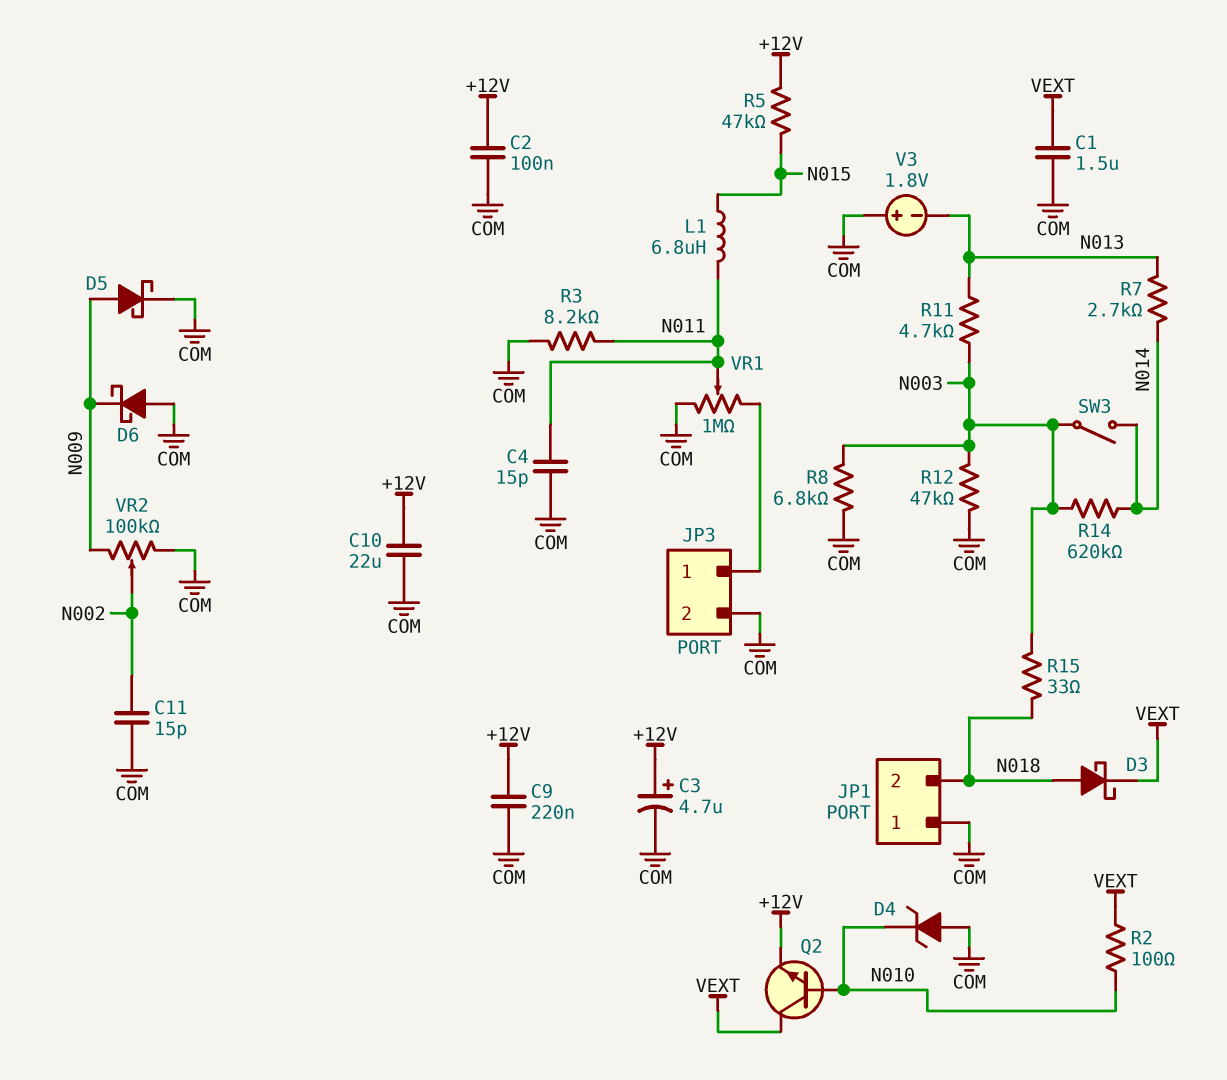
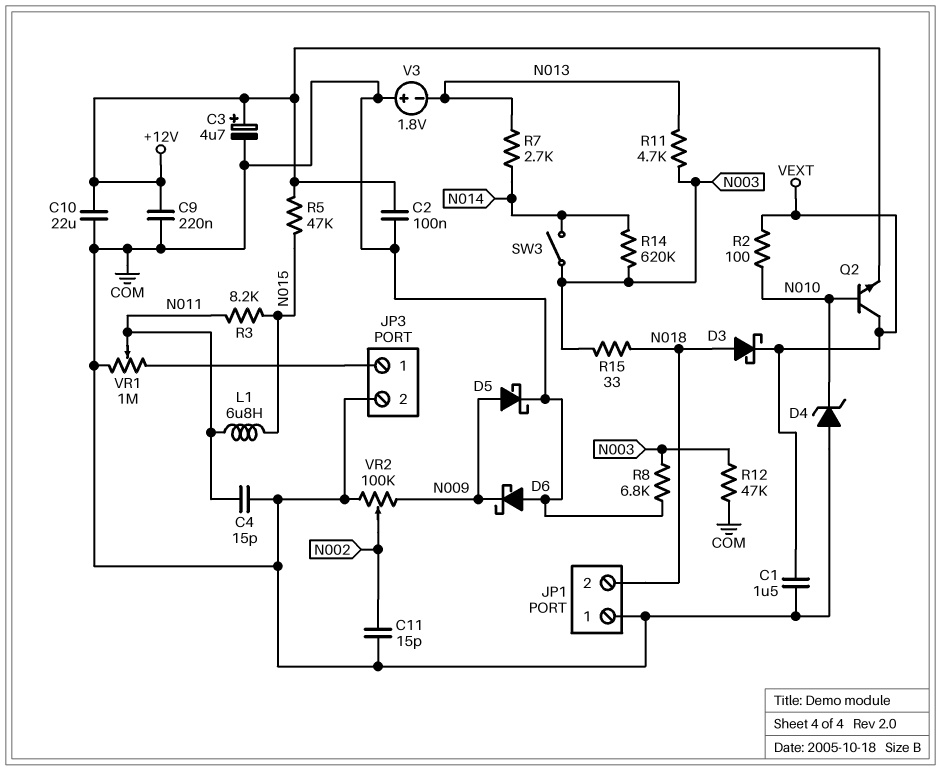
R3: 8.2k (COM, N011) -> 8.2k (N011, N015)

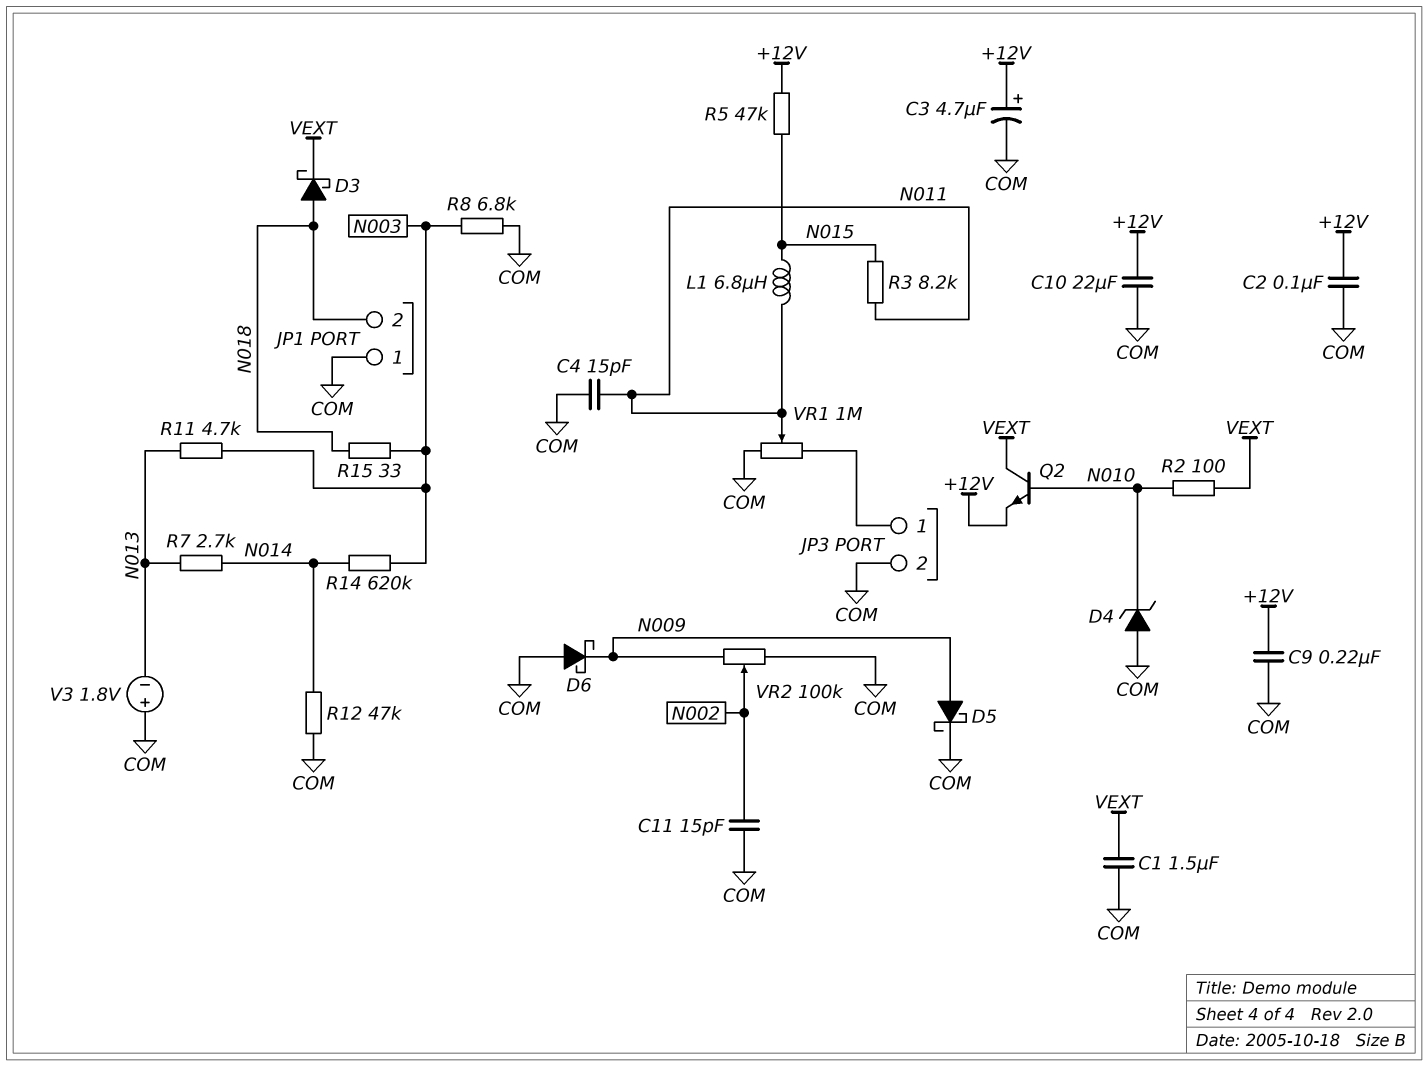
R12: 47k (COM, N003) -> 47k (COM, N014)
SW3: switch (N003, N014) -> none

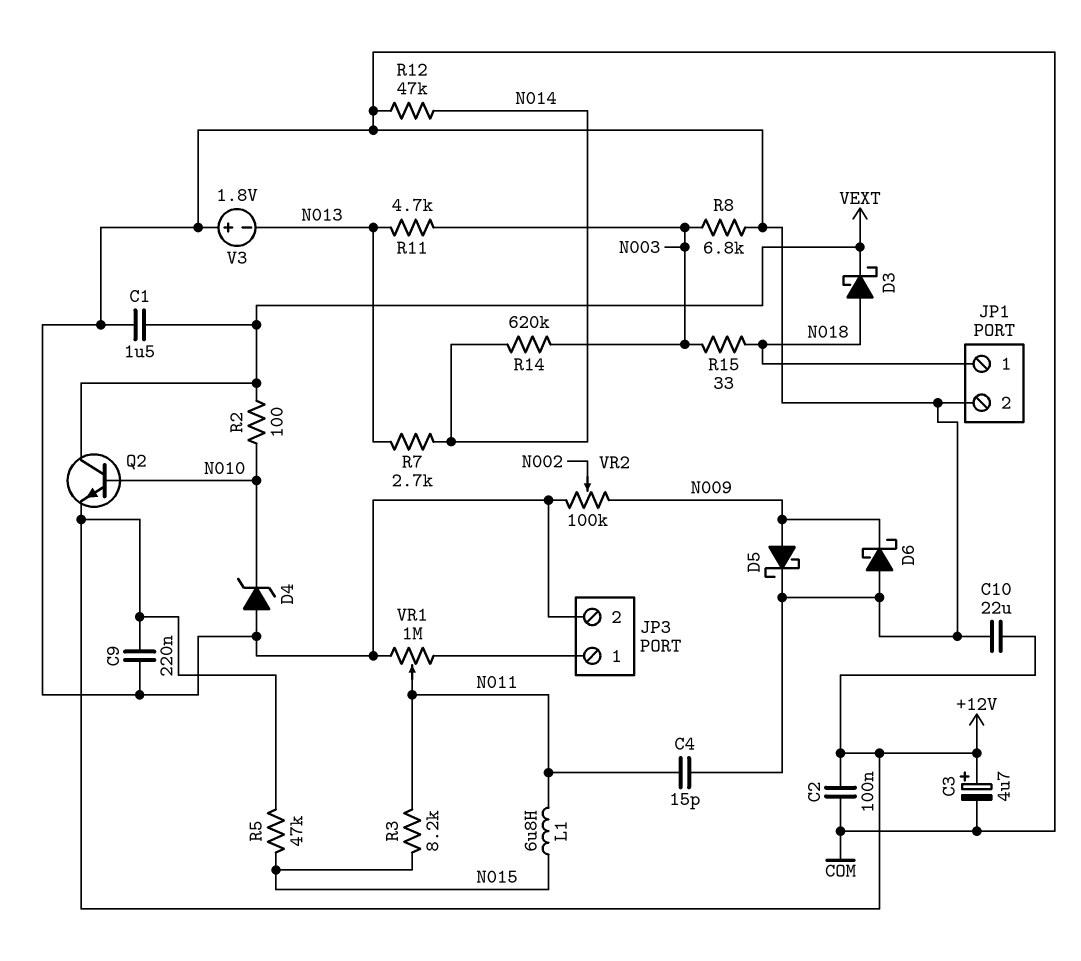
C11: 15pF (COM, N002) -> none
JP1 pin 1: COM -> N018
JP1 pin 2: N018 -> COM

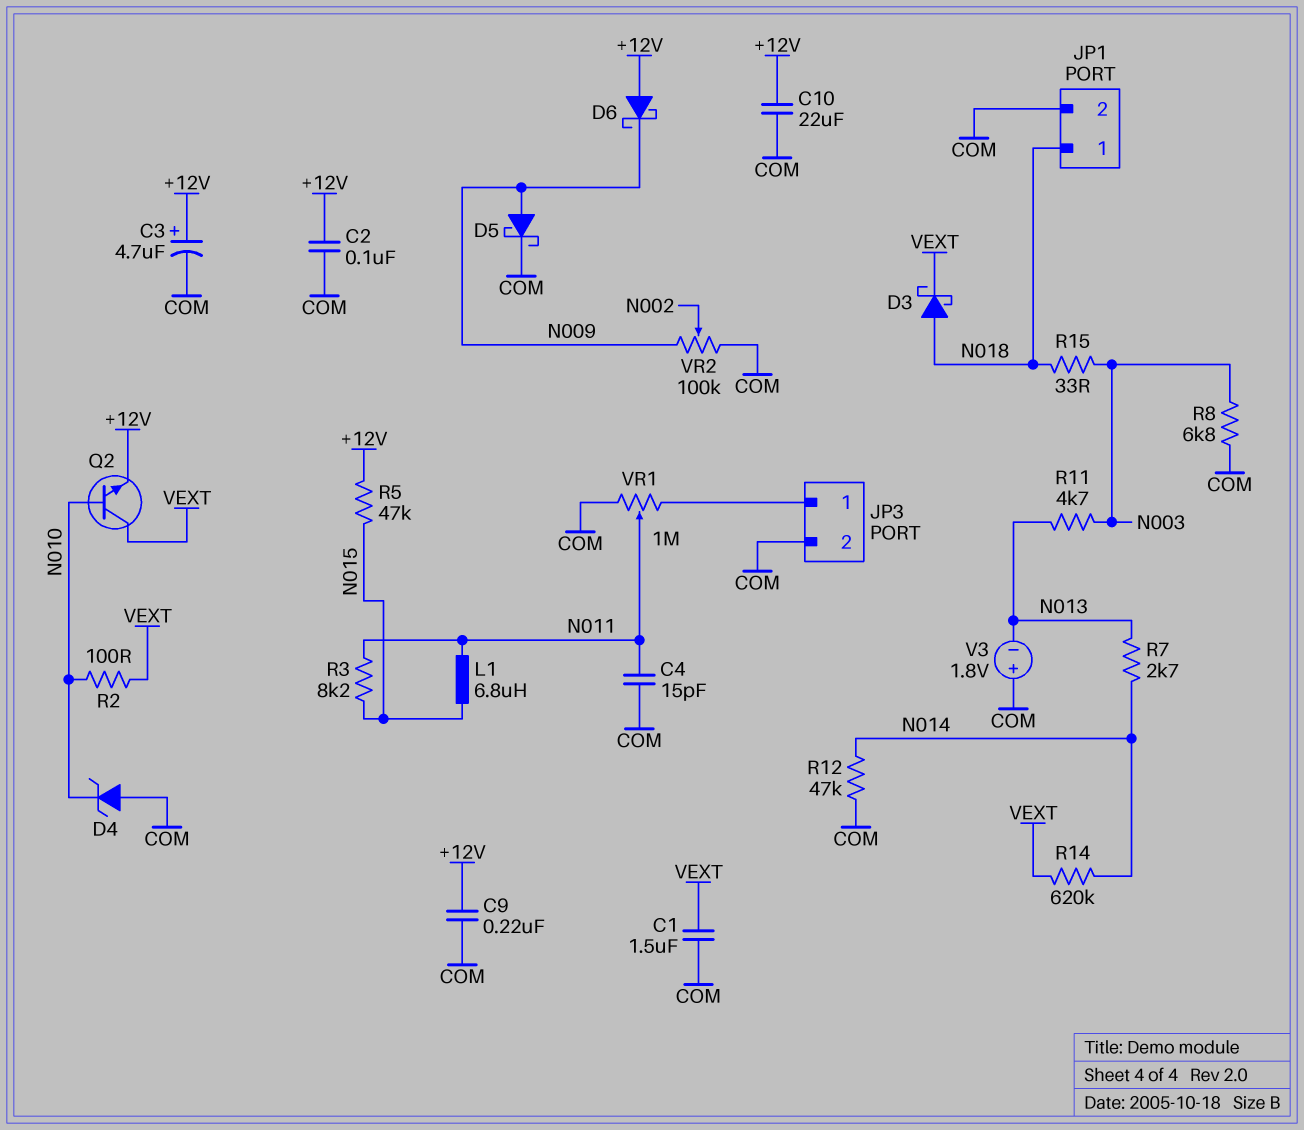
D6: schottky (A COM, K N009) -> schottky (A +12V, K N009)
R14: 620k (N003, N014) -> 620k (N014, VEXT)

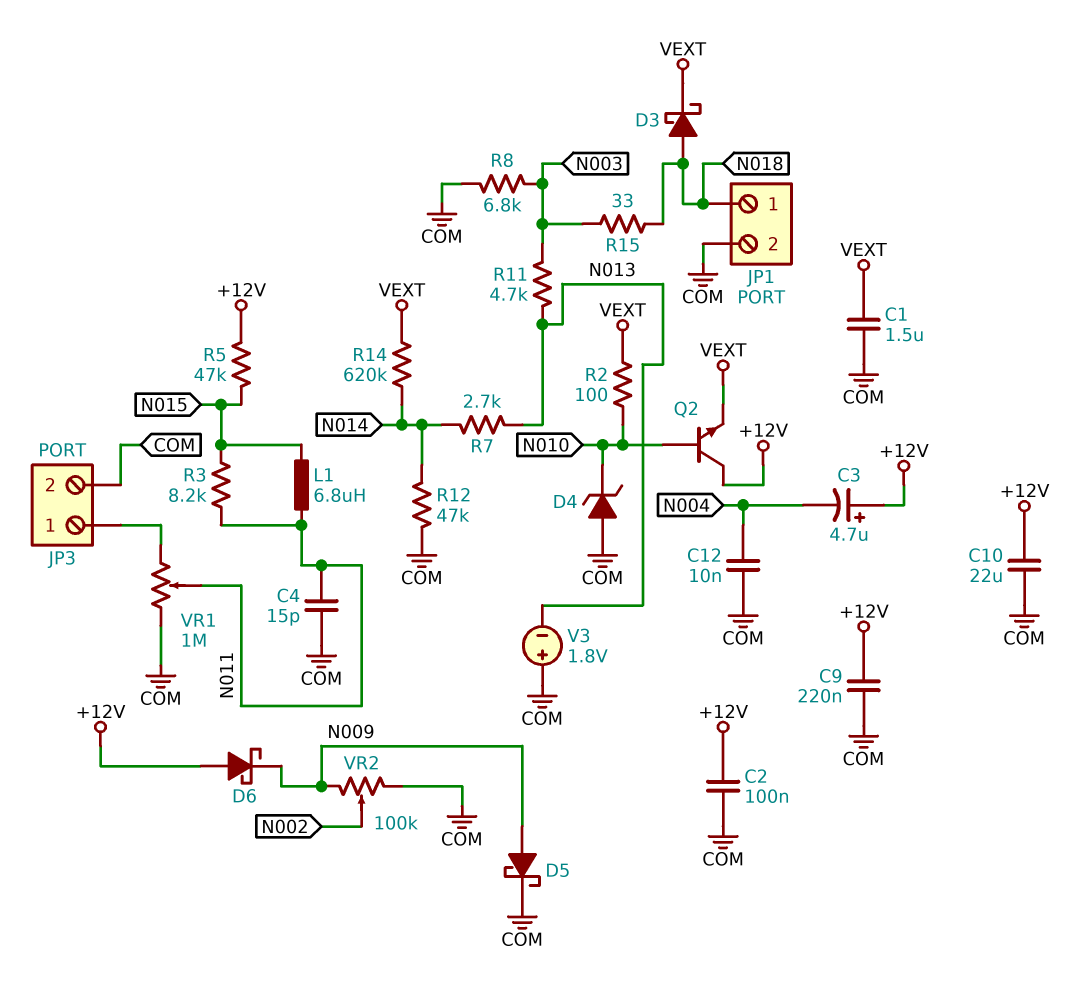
C3: 4.7uF (plus +12V, minus COM) -> 4.7uF (plus +12V, minus N004)
C12: none -> 10nF (COM, N004)
Q2: NPN (B N010, C VEXT, E +12V) -> NPN (B N010, C +12V, E VEXT)

